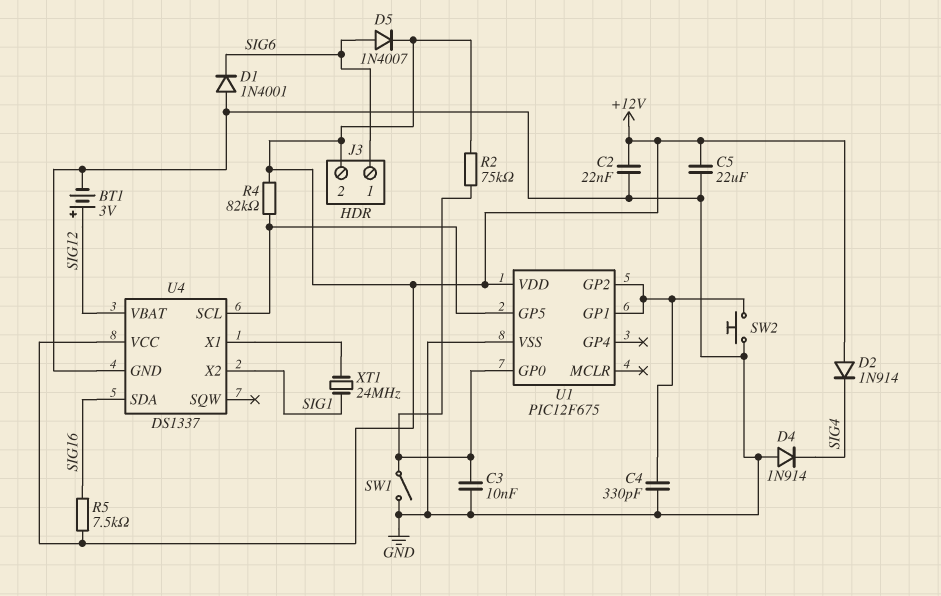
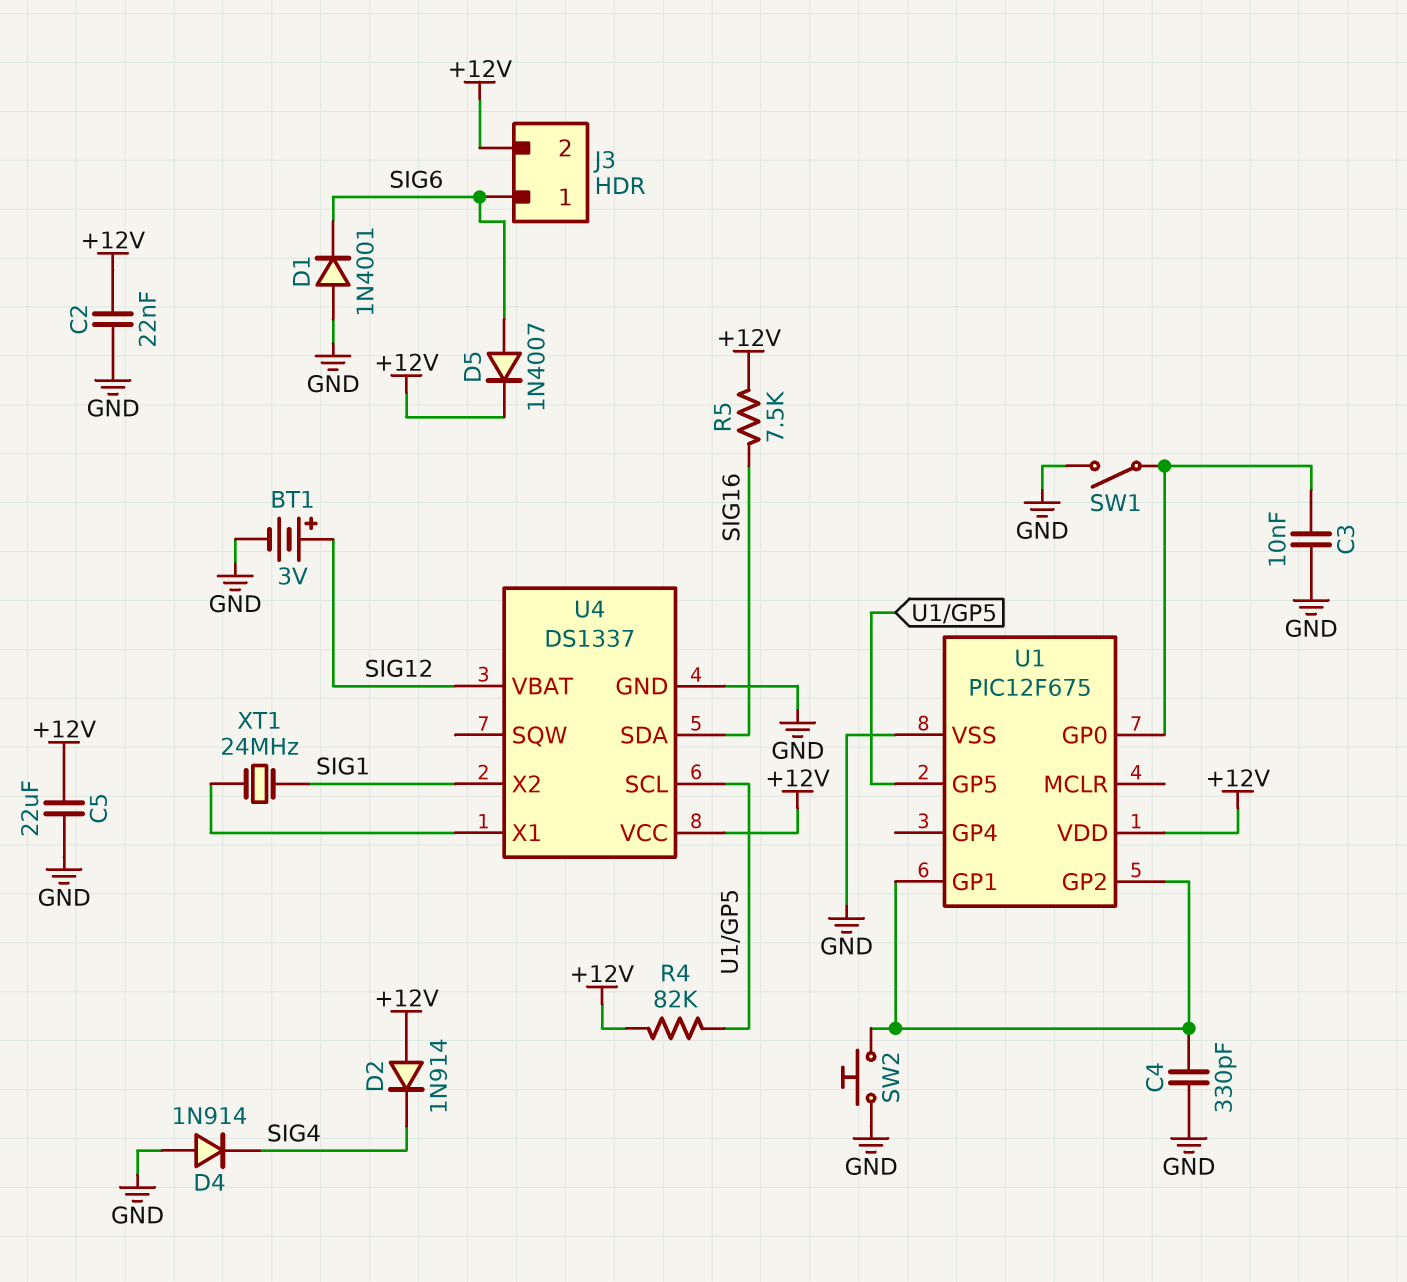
R2: 75k (+12V, U1/GP0) -> none

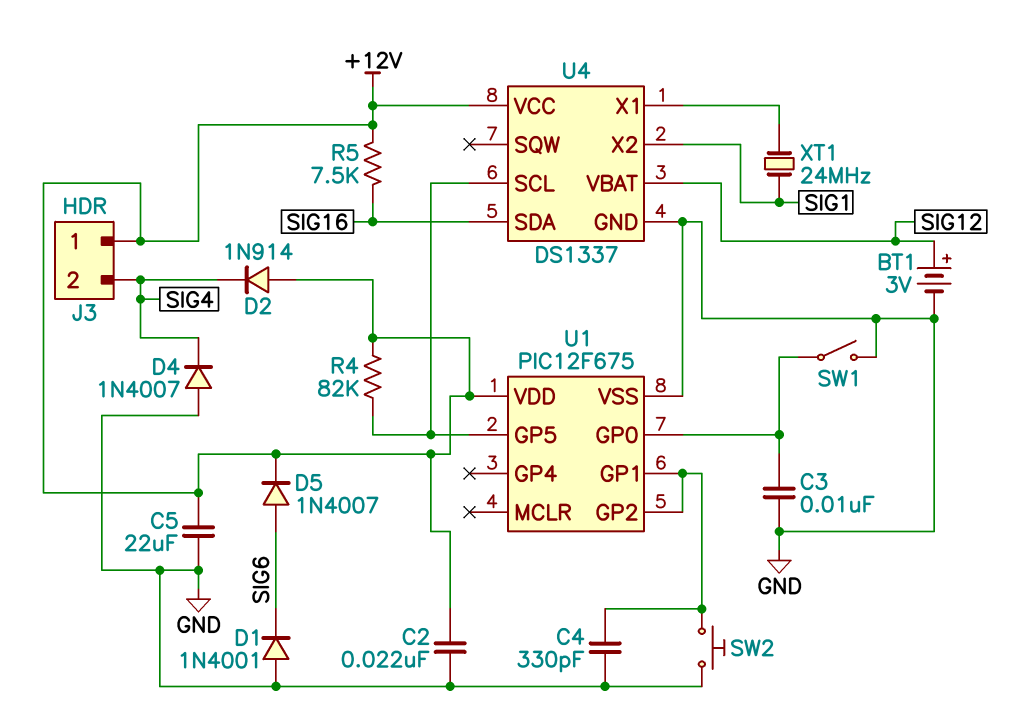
D4: diode 1N914 (A GND, K SIG4) -> diode 1N4007 (A GND, K SIG4)
J3 pin 1: SIG6 -> +12V
J3 pin 2: +12V -> SIG4

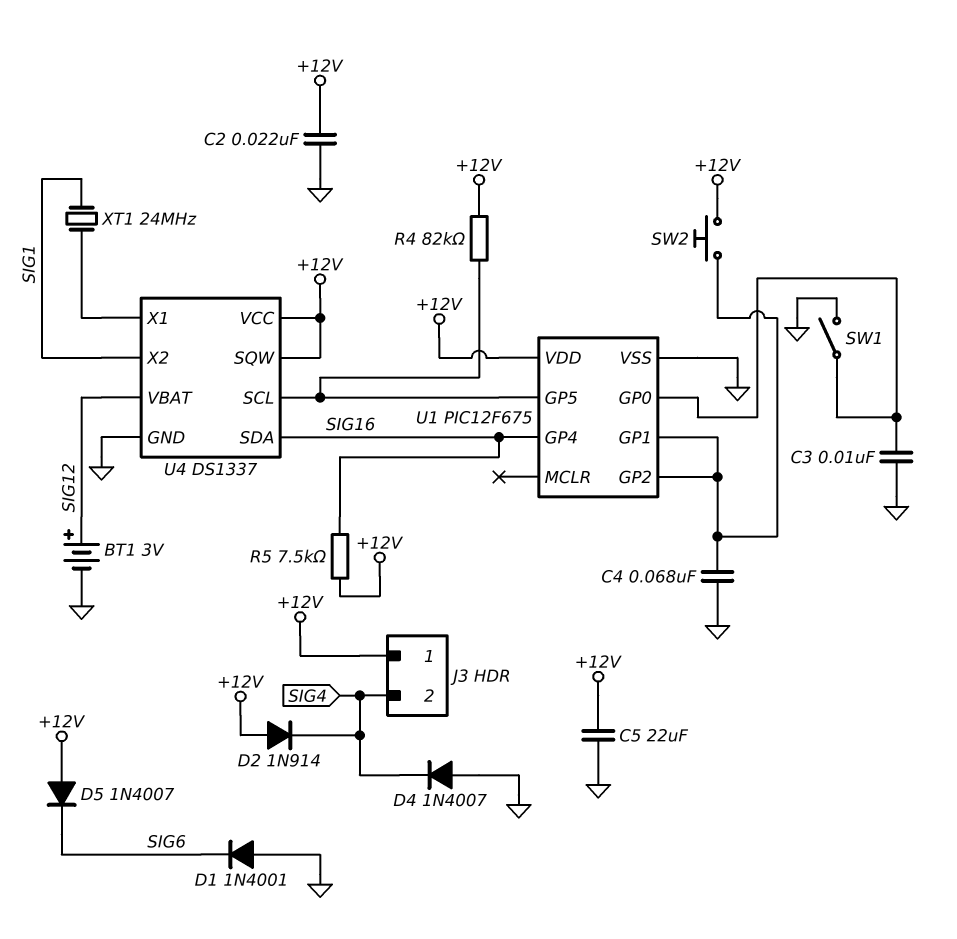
C4: 330pF (GND, U1/GP1) -> 68nF (GND, U1/GP1)
D5: diode 1N4007 (A SIG6, K +12V) -> diode 1N4007 (A +12V, K SIG6)
SW2: button (GND, U1/GP1) -> button (+12V, U1/GP1)
U1 pin GP4: none -> SIG16
U4 pin SQW: none -> +12V

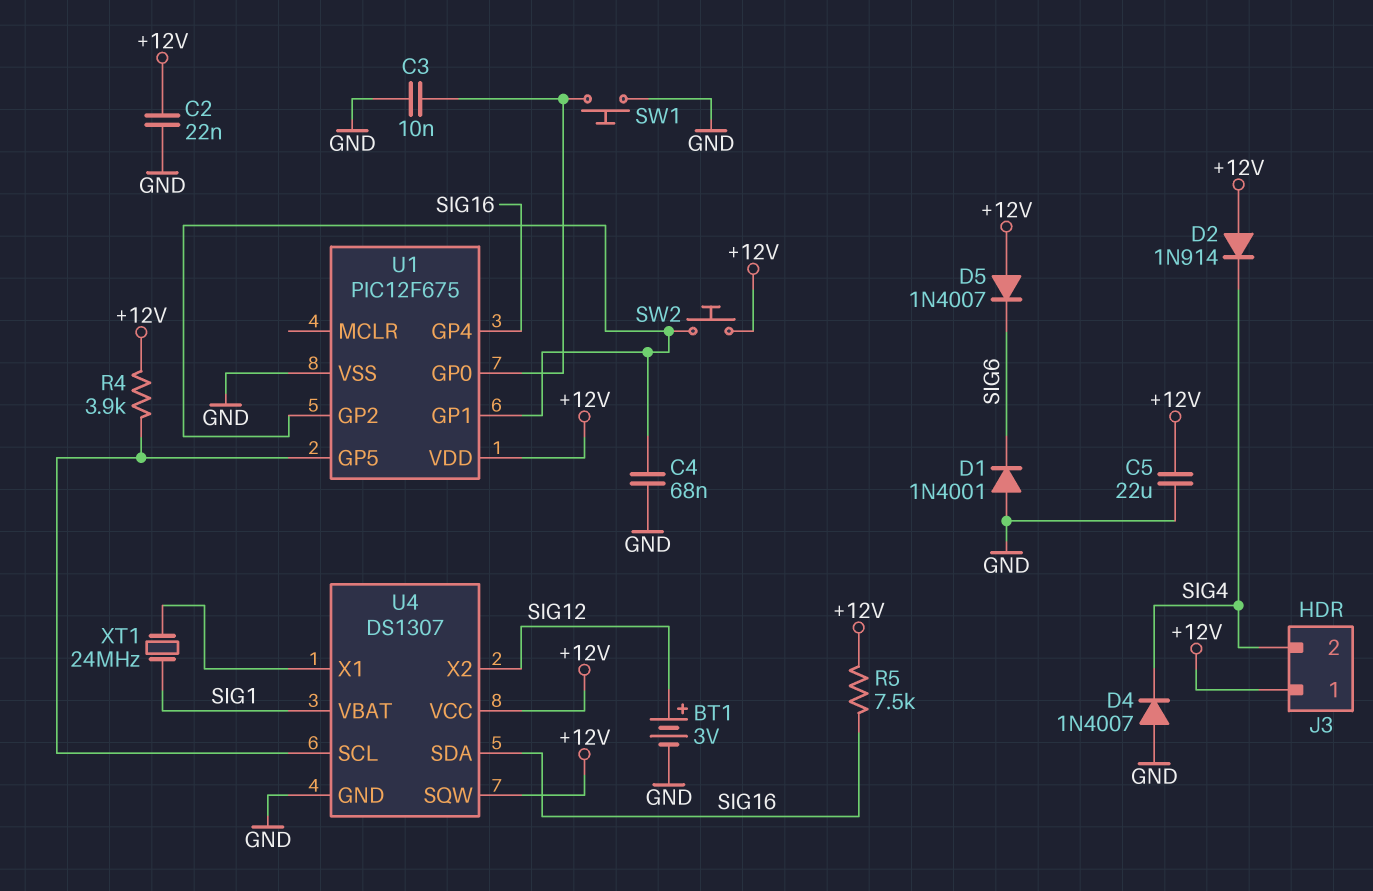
R4: 82k (+12V, U1/GP5) -> 3.9k (+12V, U1/GP5)
SW1: switch (GND, U1/GP0) -> button (GND, U1/GP0)
U4: DS1337 -> DS1307
U4 pin VBAT: SIG12 -> SIG1
U4 pin X2: SIG1 -> SIG12

